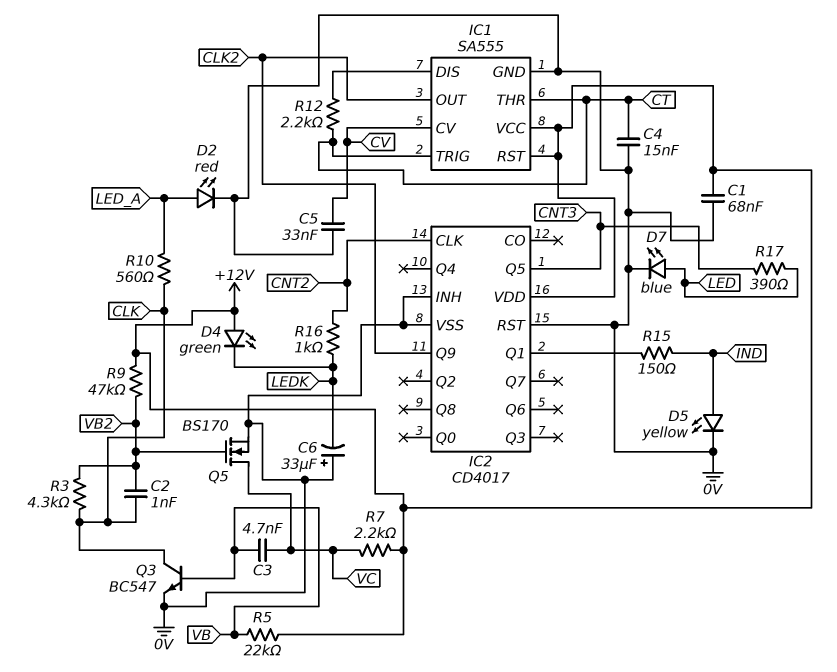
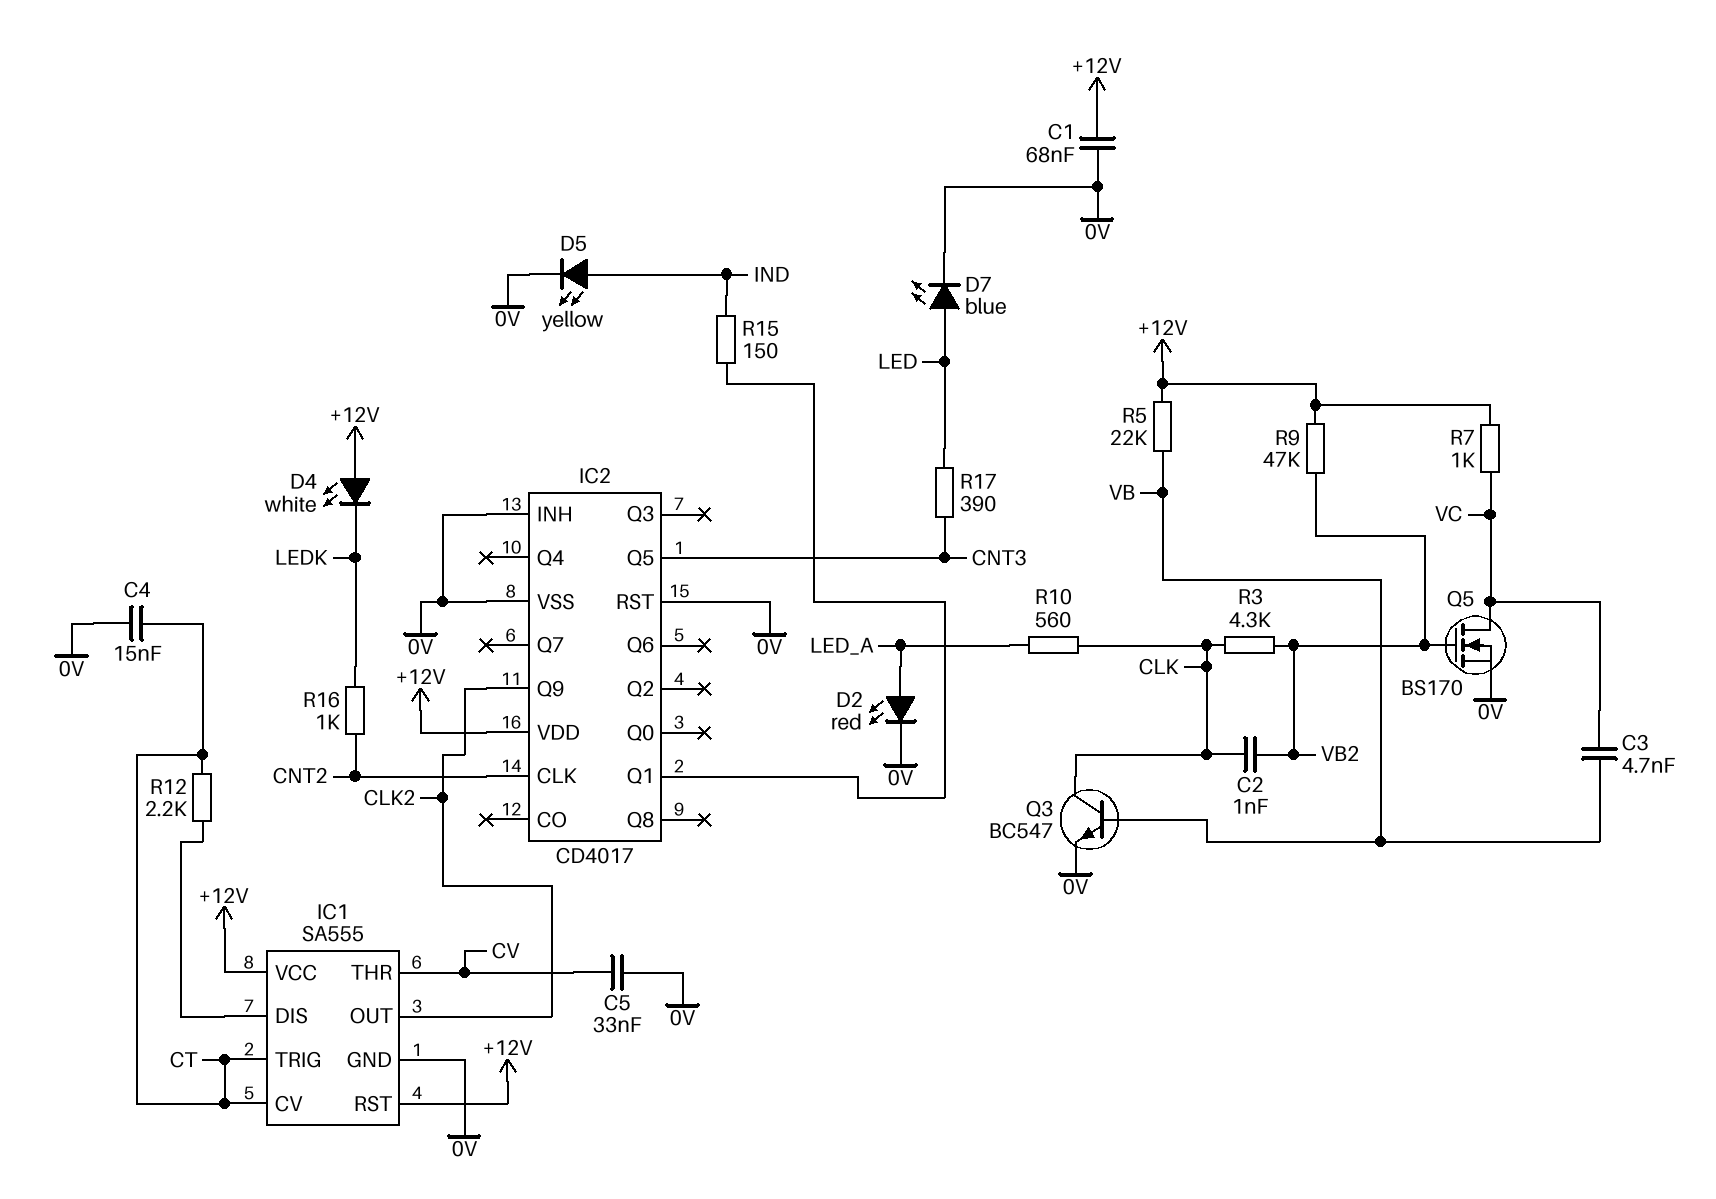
C6: 33uF (plus 0V, minus LEDK) -> none
D4: LED green (A +12V, K LEDK) -> LED white (A +12V, K LEDK)
IC1 pin CV: CV -> CT
IC1 pin THR: CT -> CV
R7: 2.2k (+12V, VC) -> 1k (+12V, VC)

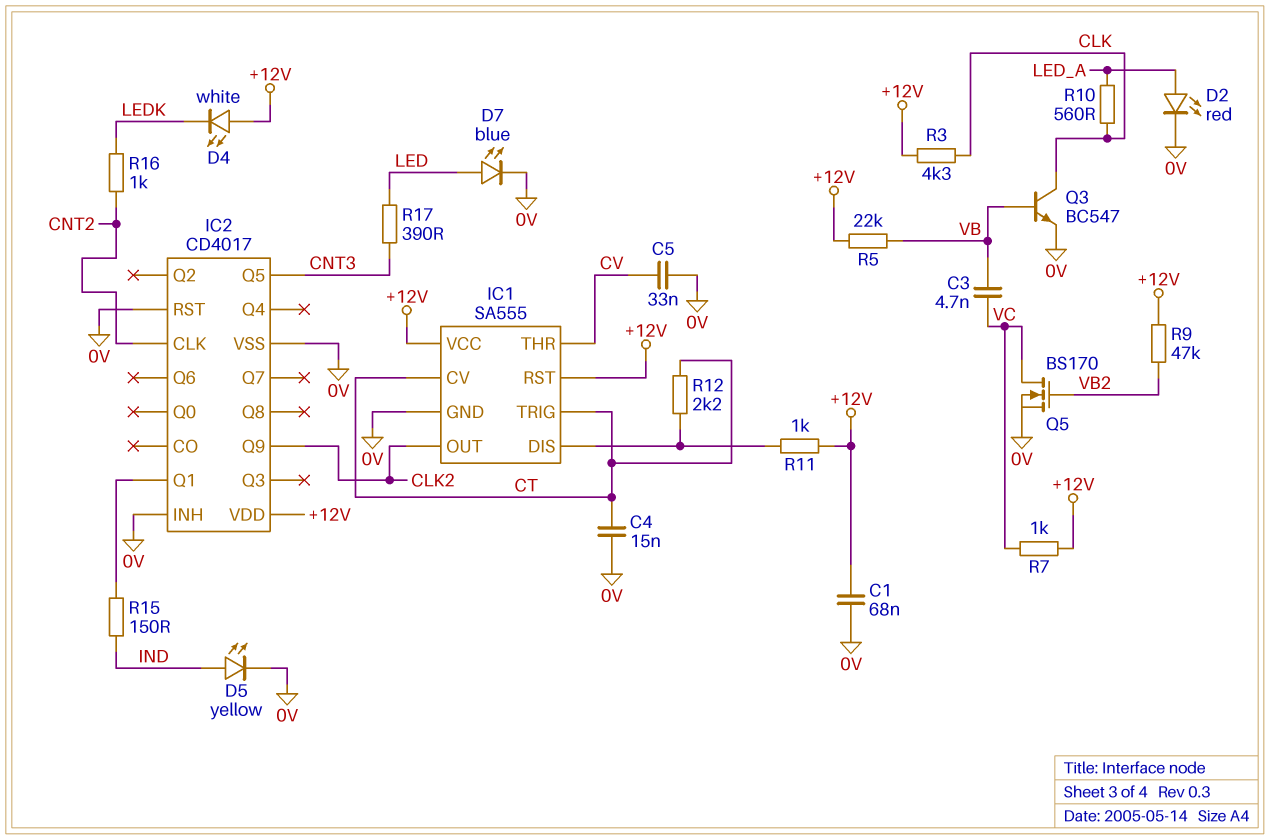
C2: 1nF (CLK, VB2) -> none
R3: 4.3k (CLK, VB2) -> 4.3k (+12V, CLK)
R11: none -> 1k (+12V, IC1/DIS)

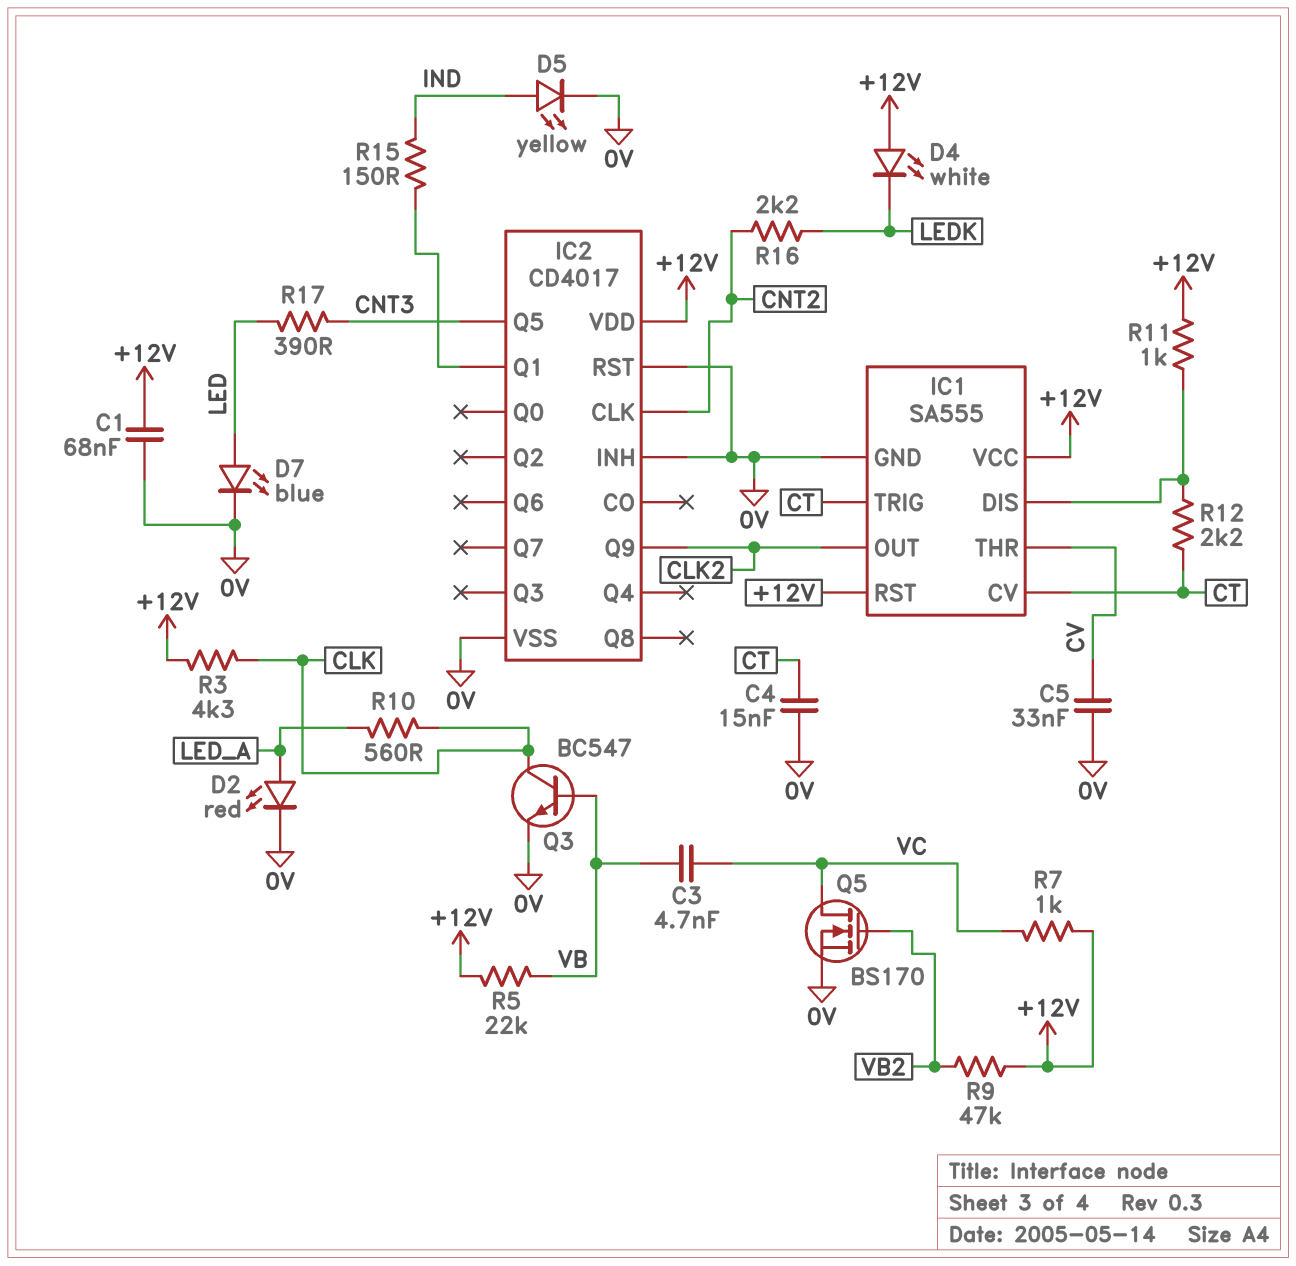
R16: 1k (CNT2, LEDK) -> 2.2k (CNT2, LEDK)

